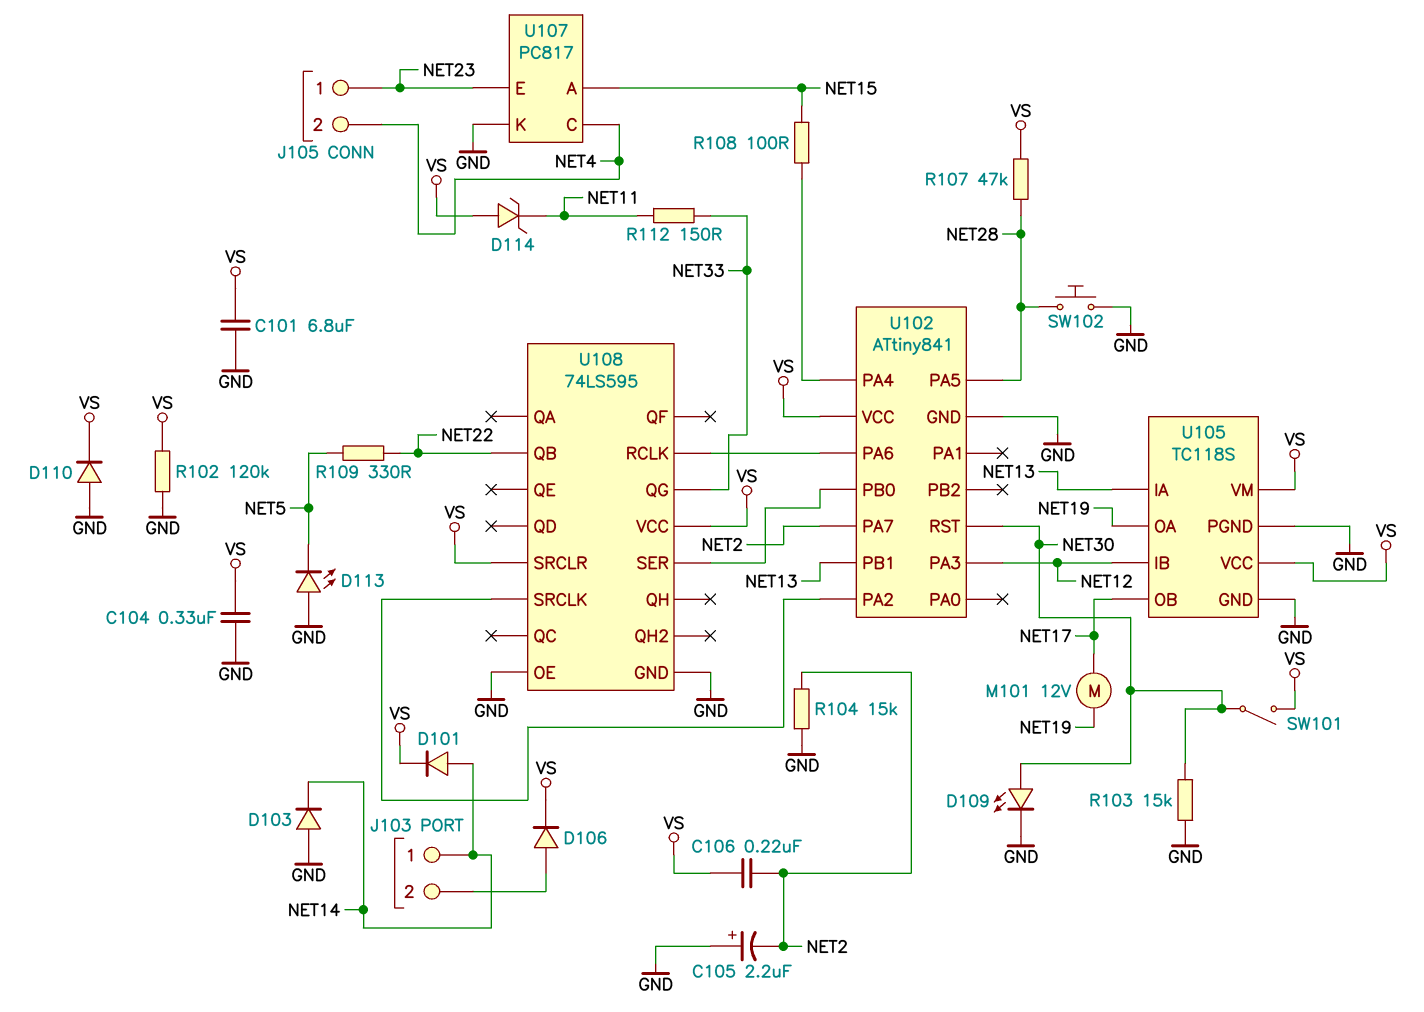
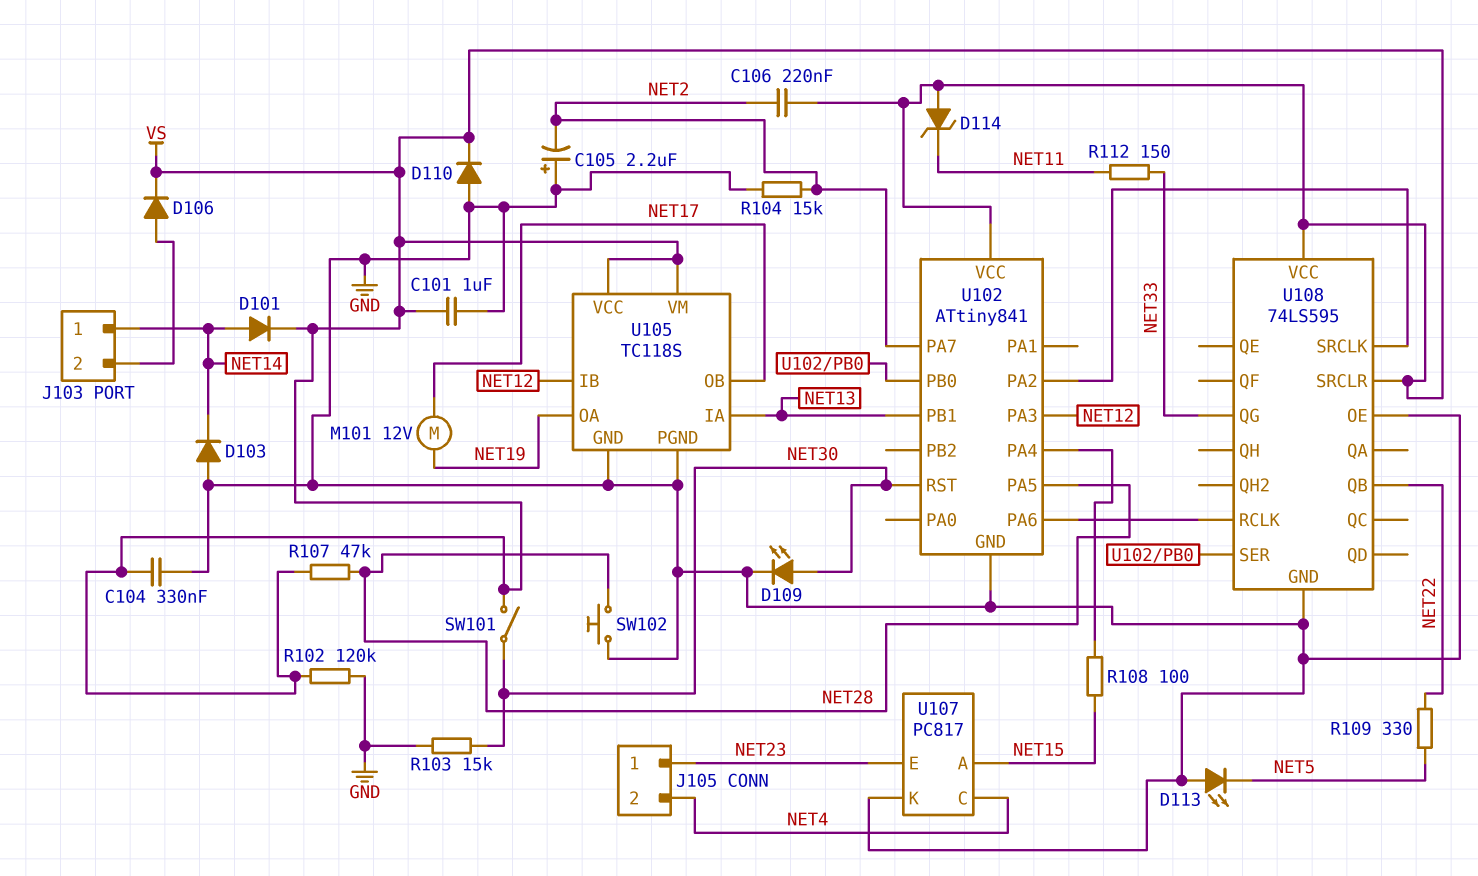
C101: 6.8uF (GND, VS) -> 1uF (GND, VS)

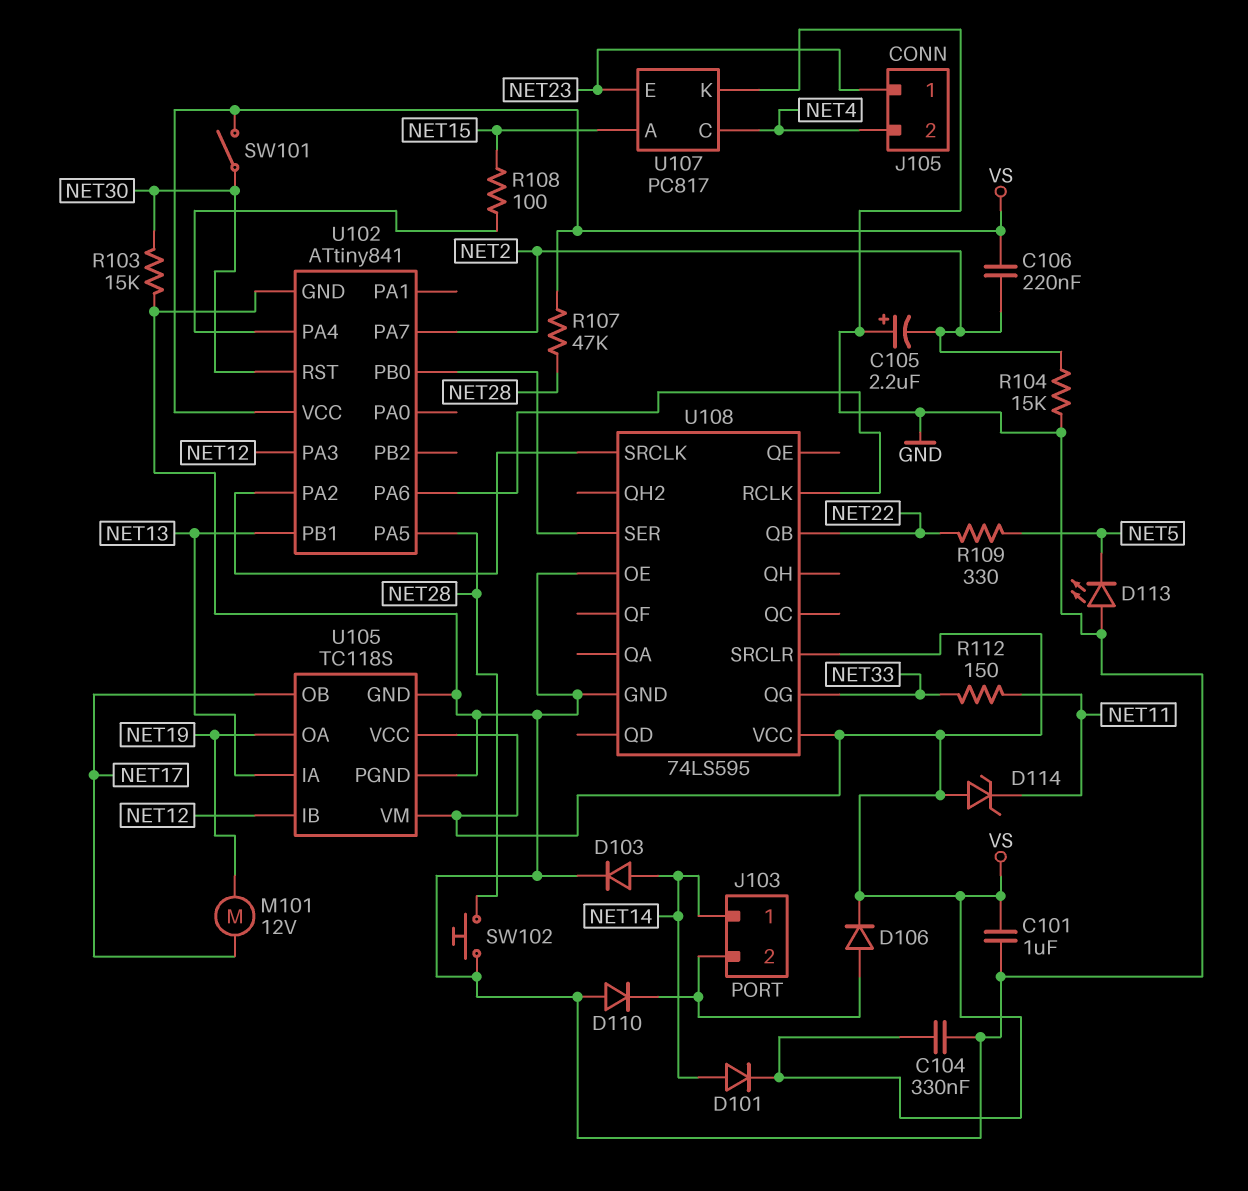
D103: diode (A GND, K NET14) -> diode (A NET14, K GND)
D109: LED (A NET30, K GND) -> none
D110: diode (A GND, K VS) -> diode (A GND, K J103/2)
R102: 120k (GND, VS) -> none

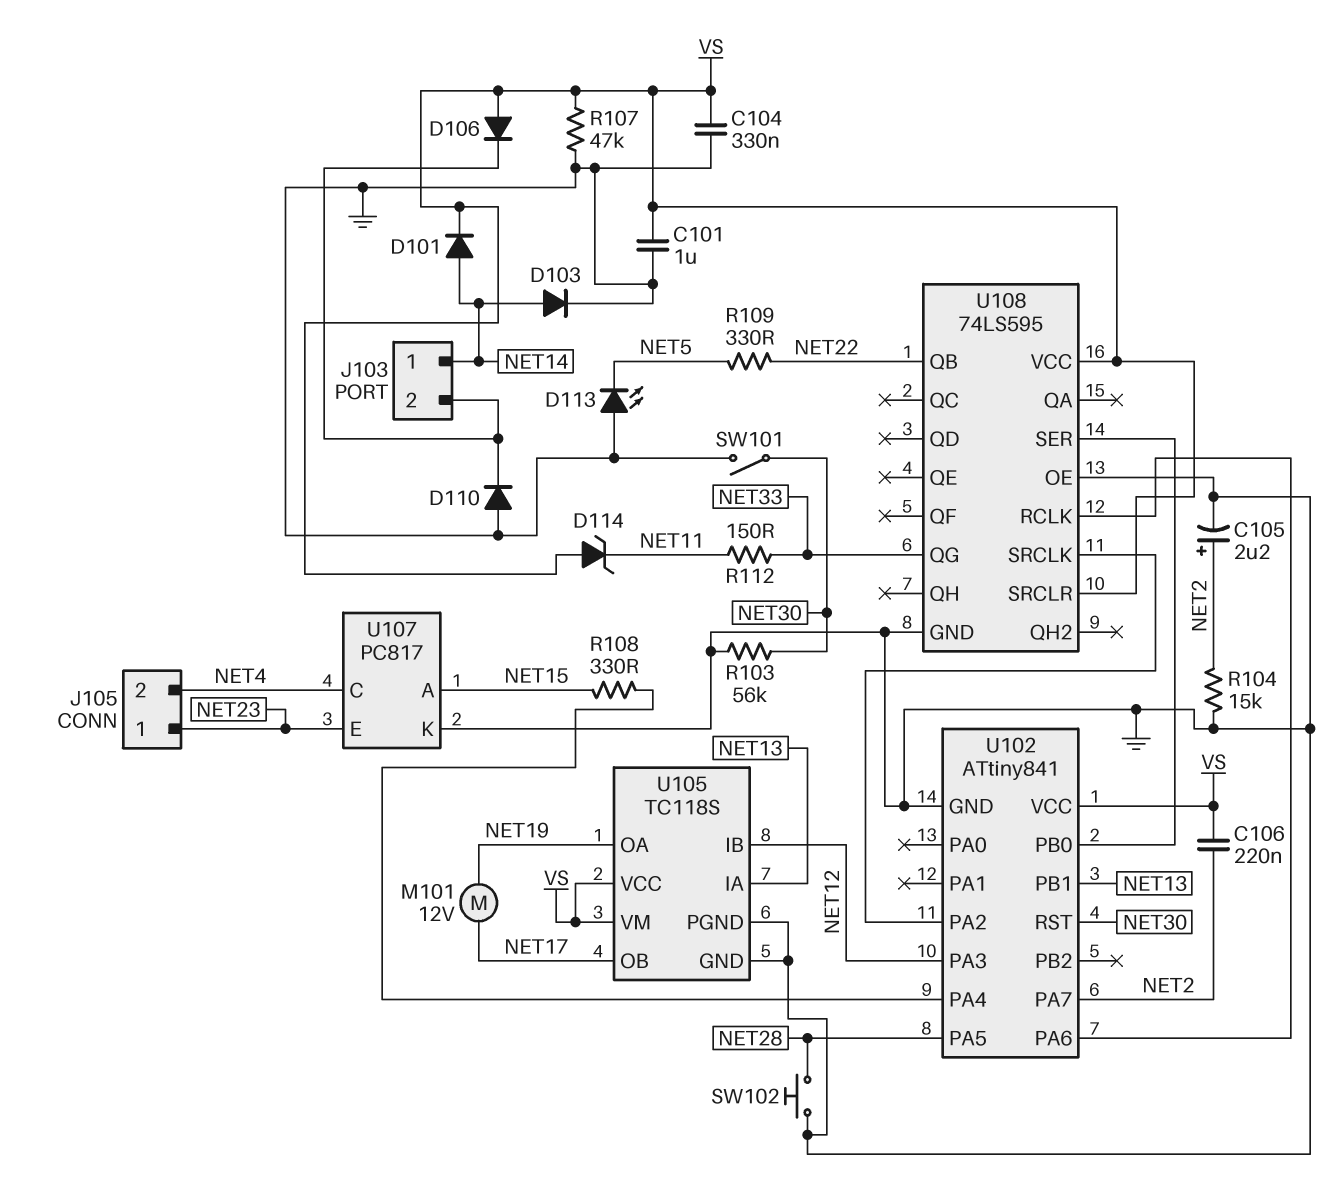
C105: 2.2uF (plus GND, minus NET2) -> 2.2uF (plus NET2, minus GND)
D106: diode (A J103/2, K VS) -> diode (A VS, K J103/2)
R103: 15k (GND, NET30) -> 56k (GND, NET30)
R107: 47k (NET28, VS) -> 47k (GND, VS)
R108: 100 (NET15, U102/PA4) -> 330 (NET15, U102/PA4)
SW101: switch (NET30, VS) -> switch (GND, NET30)

